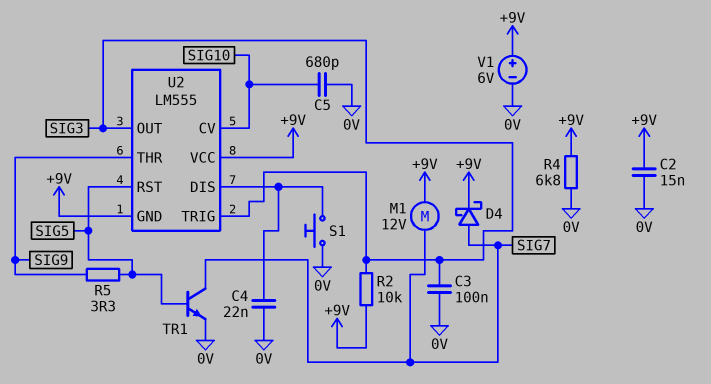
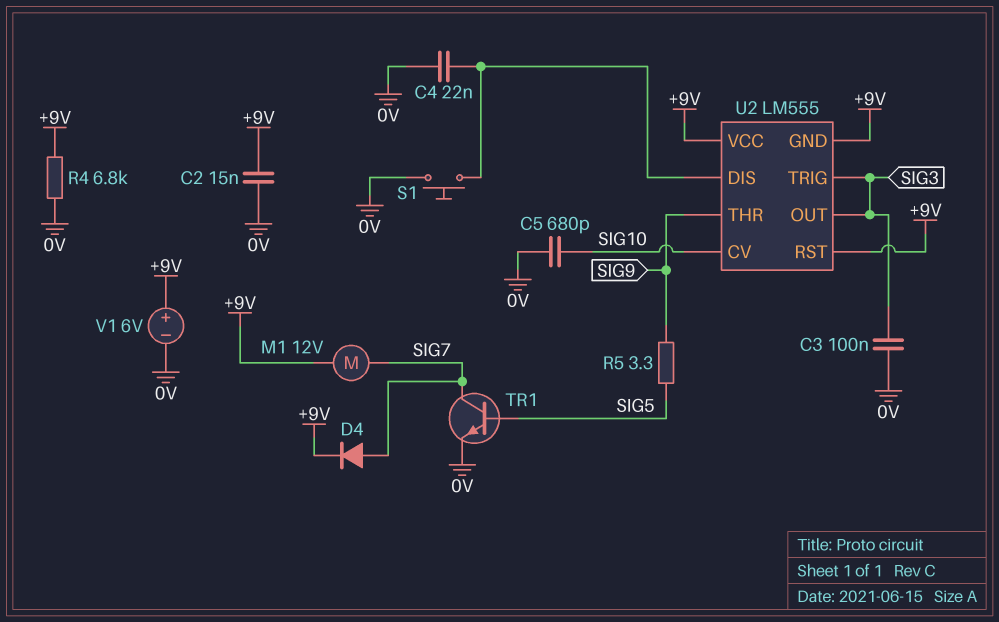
D4: schottky (A SIG7, K +9V) -> diode (A SIG7, K +9V)
R2: 10k (+9V, SIG3) -> none
U2 pin RST: SIG5 -> +9V

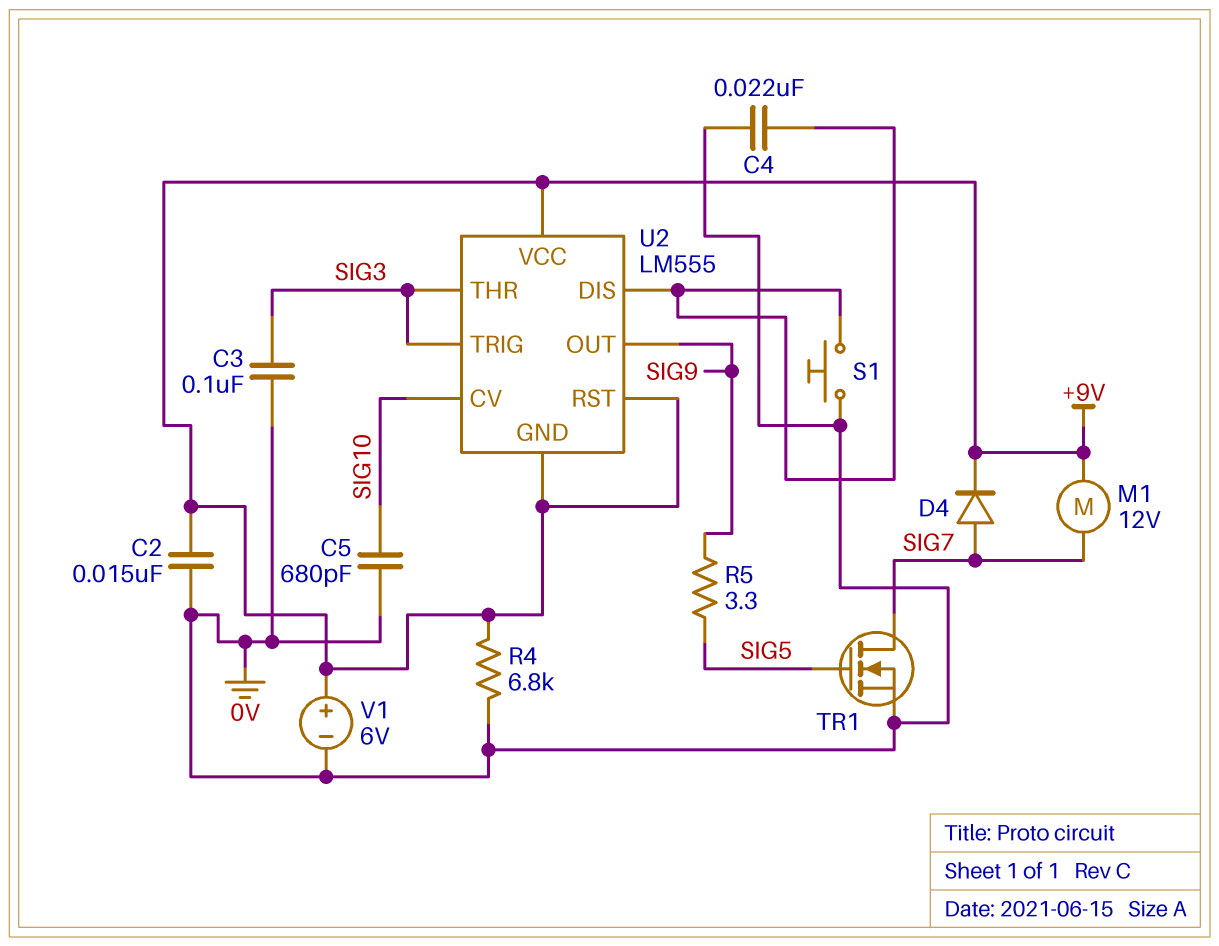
TR1: NPN (B SIG5, C SIG7, E 0V) -> NMOS (G SIG5, D SIG7, S 0V)
U2 pin OUT: SIG3 -> SIG9
U2 pin THR: SIG9 -> SIG3

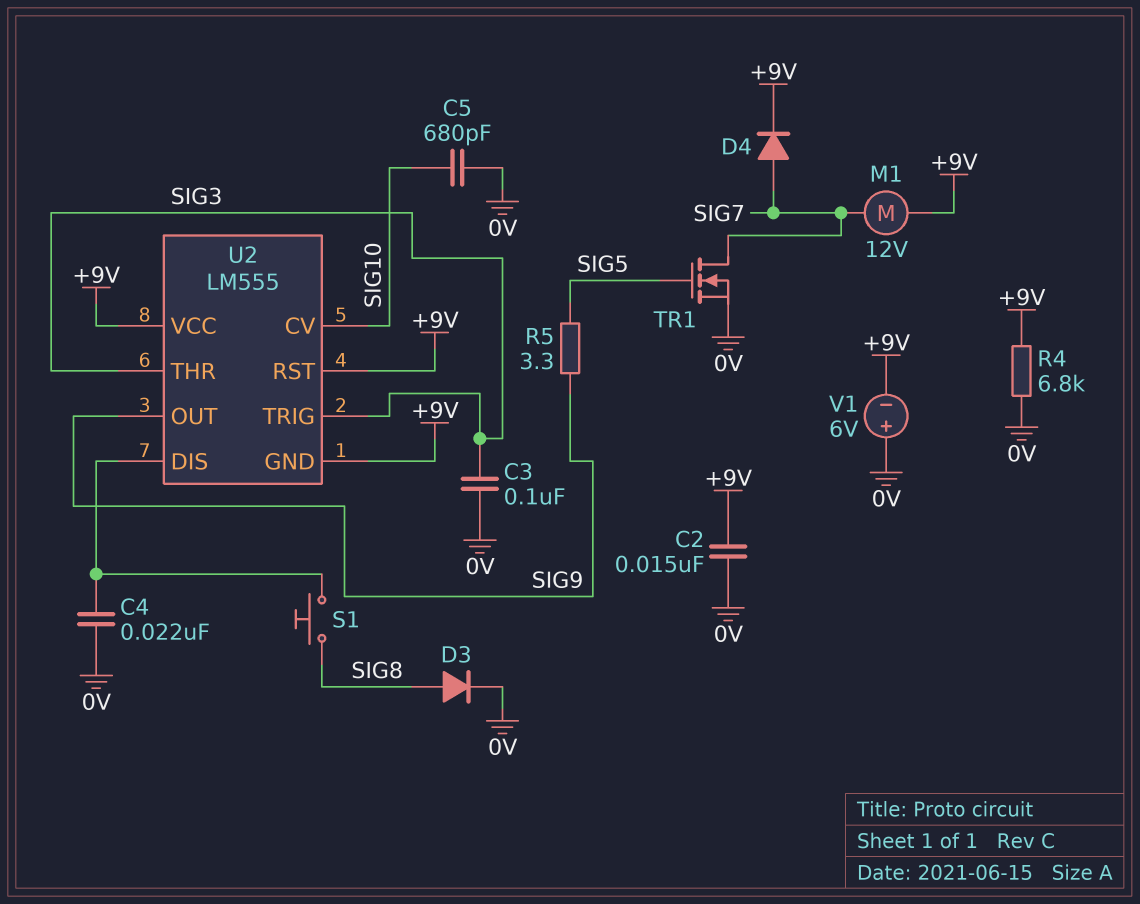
D3: none -> diode (A SIG8, K 0V)
S1: button (0V, U2/DIS) -> button (SIG8, U2/DIS)
V1: 6V (plus +9V, minus 0V) -> 6V (plus 0V, minus +9V)

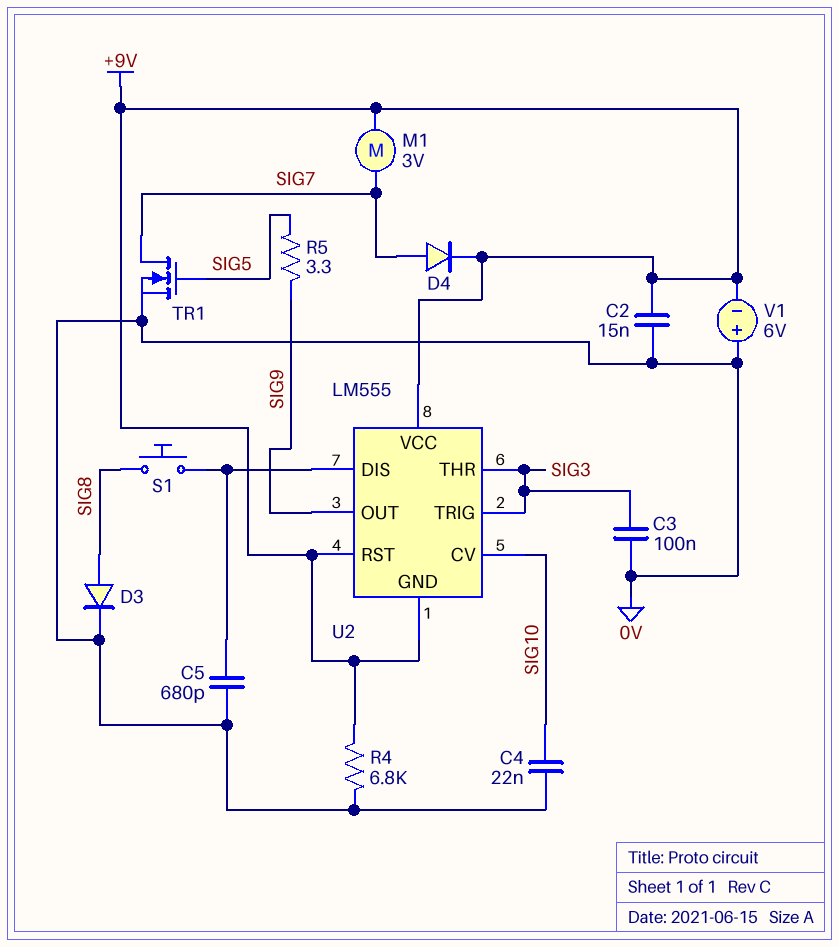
C4: 22nF (0V, U2/DIS) -> 22nF (0V, SIG10)
C5: 680pF (0V, SIG10) -> 680pF (0V, U2/DIS)
M1: motor 12V (+9V, SIG7) -> motor 3V (+9V, SIG7)

